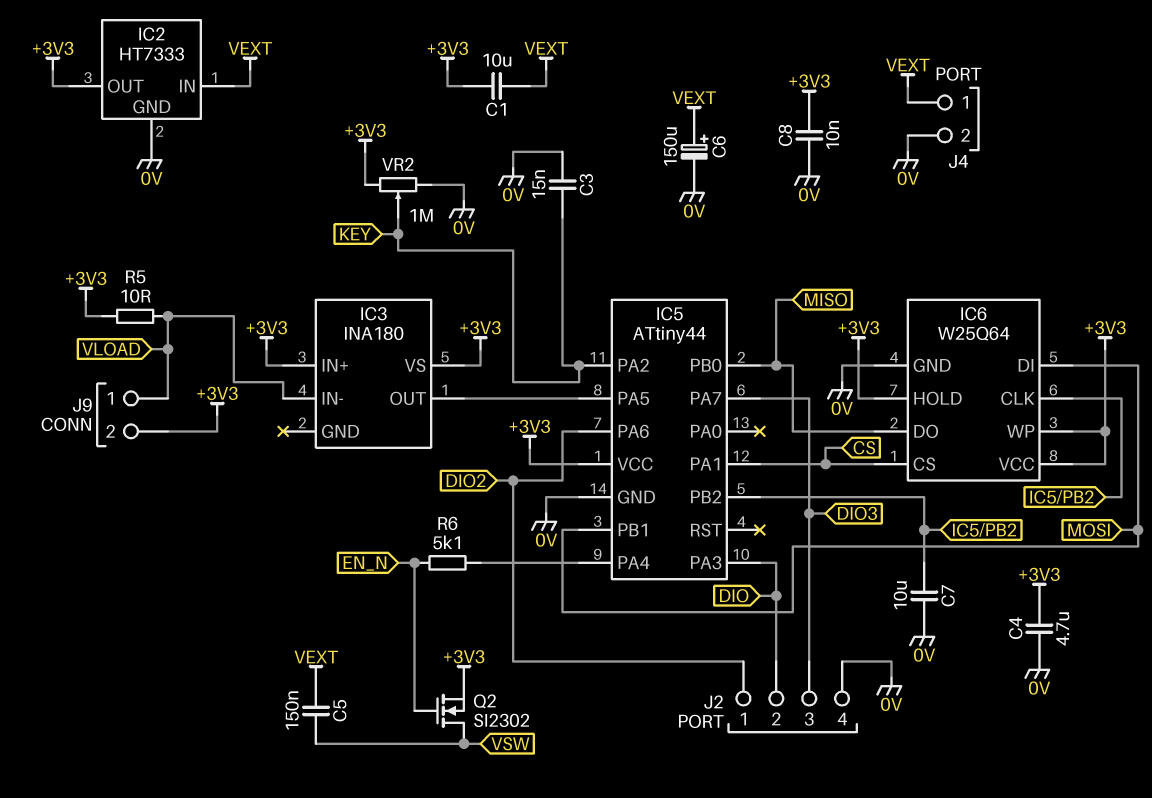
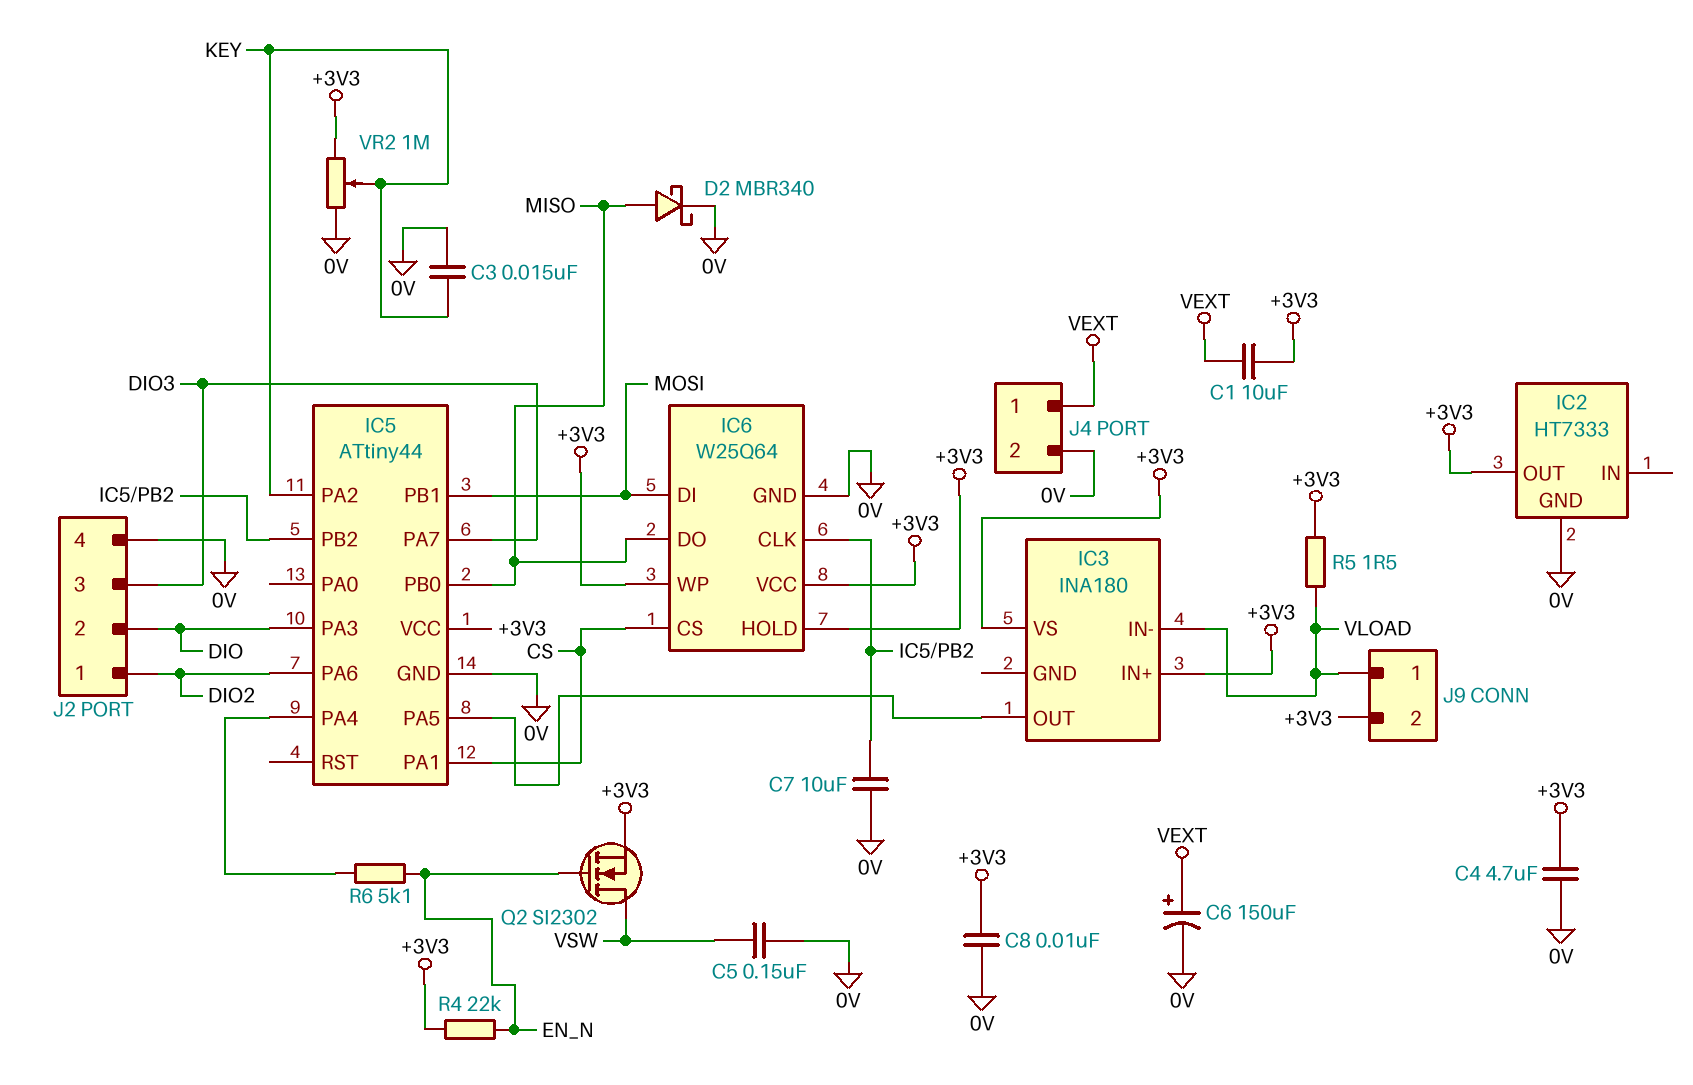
C5: 150nF (VEXT, VSW) -> 150nF (0V, VSW)
D2: none -> schottky MBR340 (A MISO, K 0V)
IC2 pin IN: VEXT -> none
R4: none -> 22k (+3V3, EN_N)
R5: 10 (+3V3, VLOAD) -> 1.5 (+3V3, VLOAD)

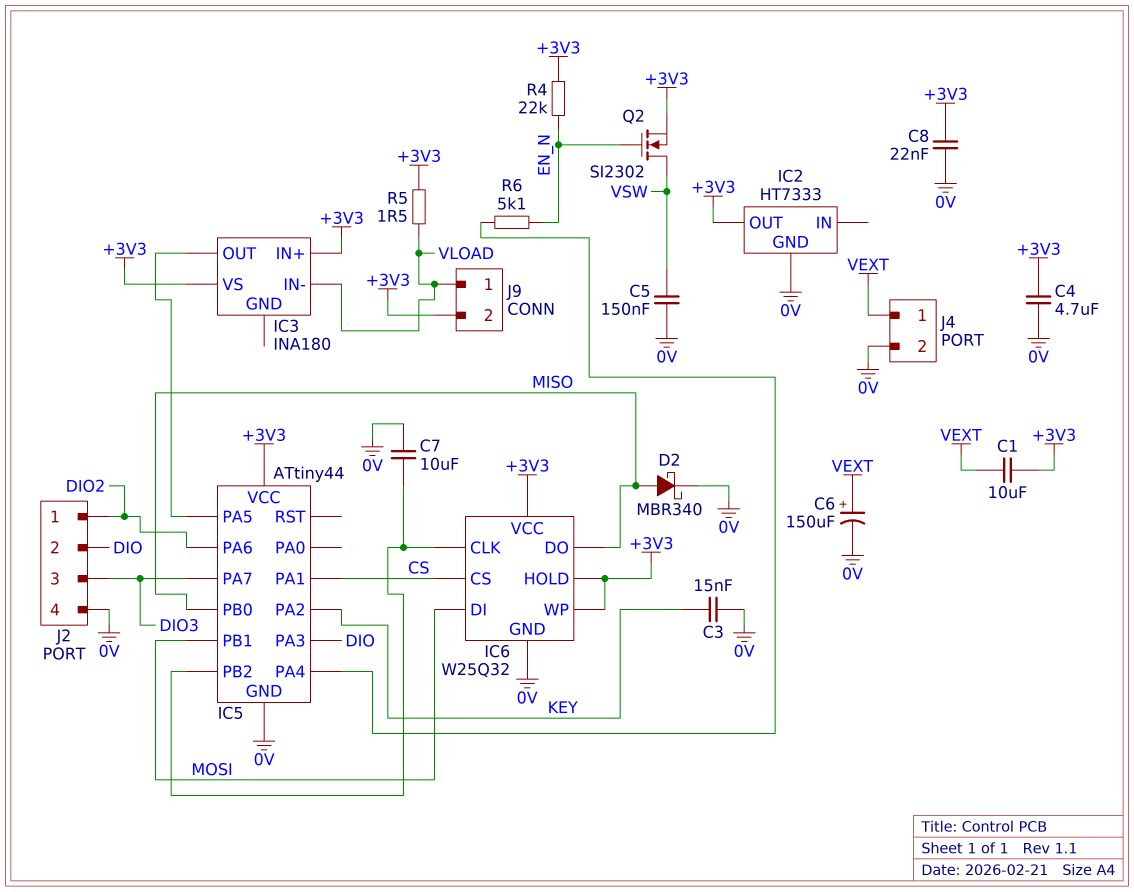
C8: 10nF (+3V3, 0V) -> 22nF (+3V3, 0V)
IC6: W25Q64 -> W25Q32
VR2: 1M (+3V3, 0V, wiper KEY) -> none

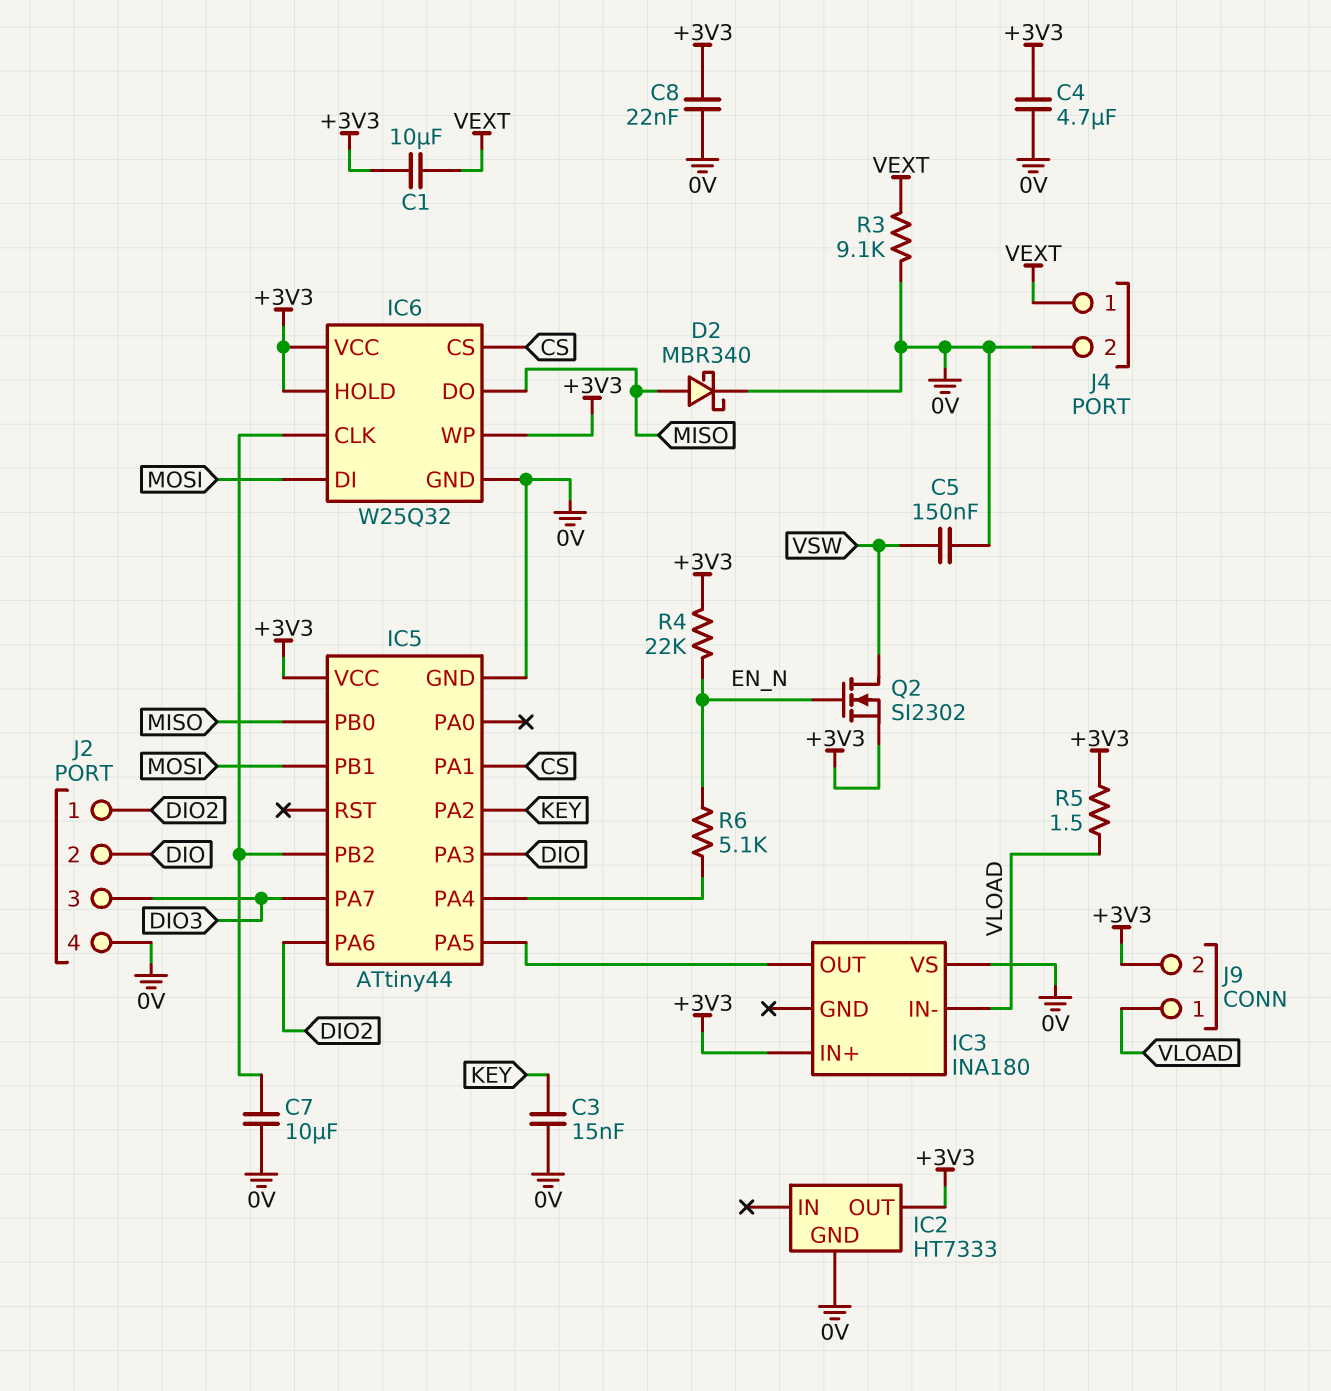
C6: 150uF (plus VEXT, minus 0V) -> none
IC3 pin VS: +3V3 -> 0V
R3: none -> 9.1k (0V, VEXT)

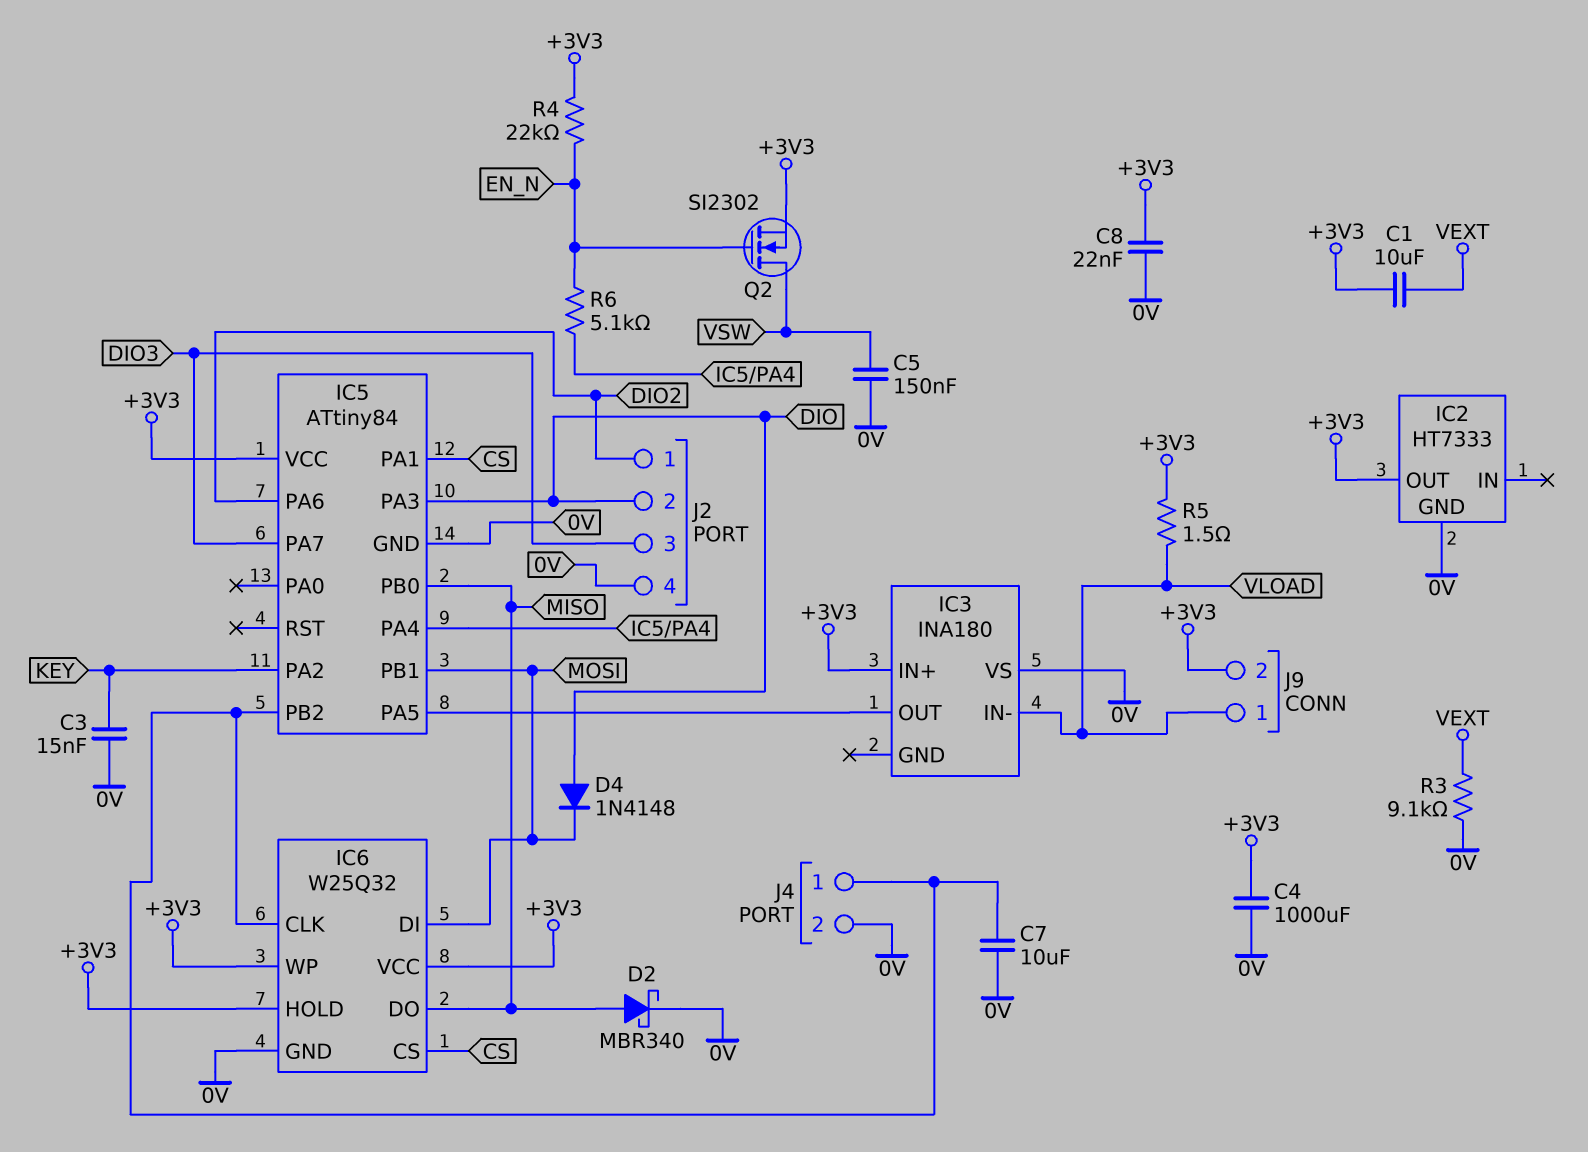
C4: 4.7uF (+3V3, 0V) -> 1000uF (+3V3, 0V)
D4: none -> diode 1N4148 (A DIO, K MOSI)
IC5: ATtiny44 -> ATtiny84
J4 pin 1: VEXT -> IC5/PB2

